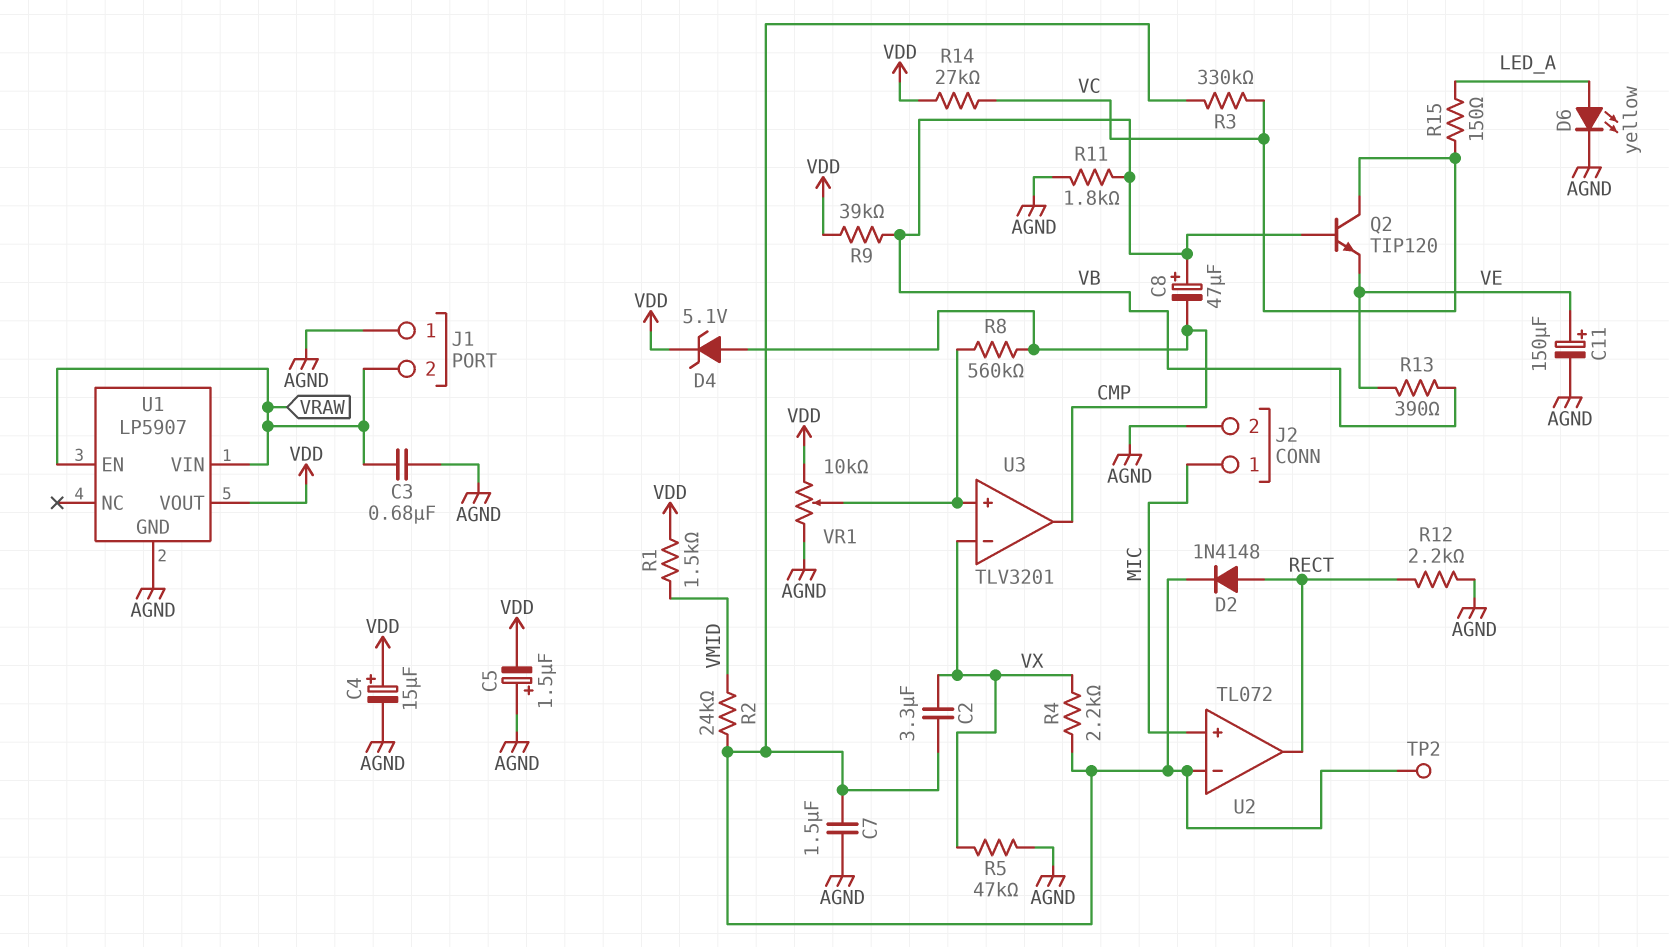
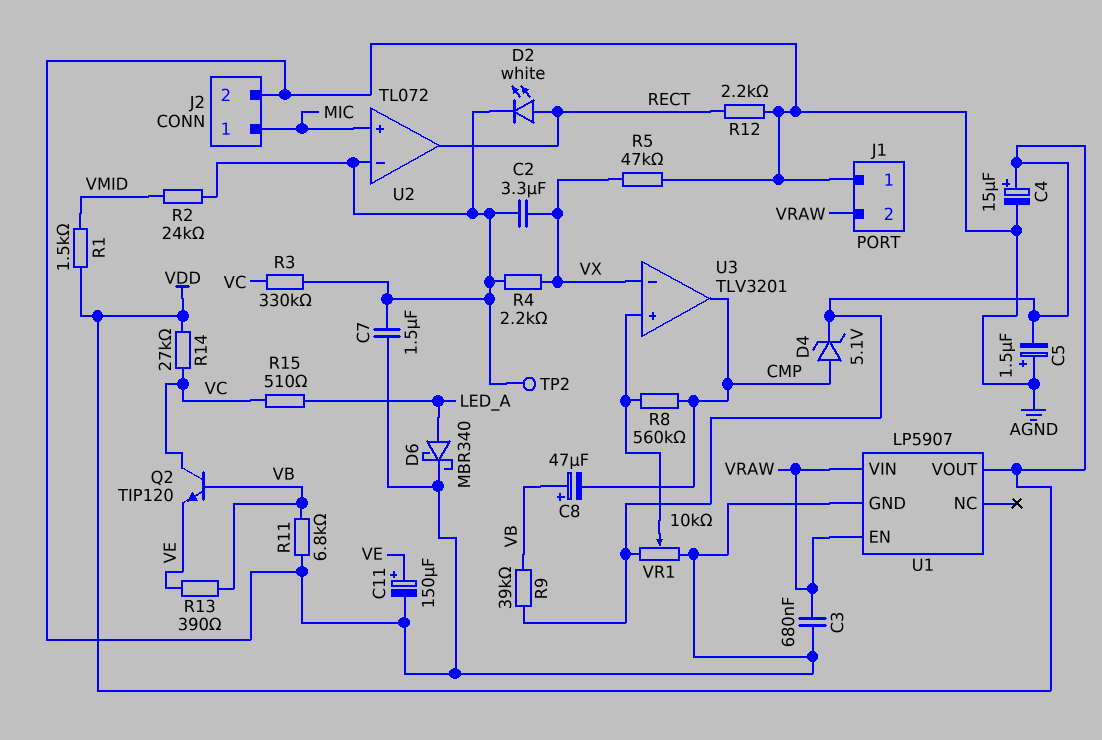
D2: diode 1N4148 (A RECT, K U2/in-) -> LED white (A RECT, K U2/in-)
D6: LED yellow (A LED_A, K AGND) -> schottky MBR340 (A LED_A, K AGND)
R11: 1.8k (AGND, VB) -> 6.8k (AGND, VB)
R15: 150 (LED_A, VC) -> 510 (LED_A, VC)

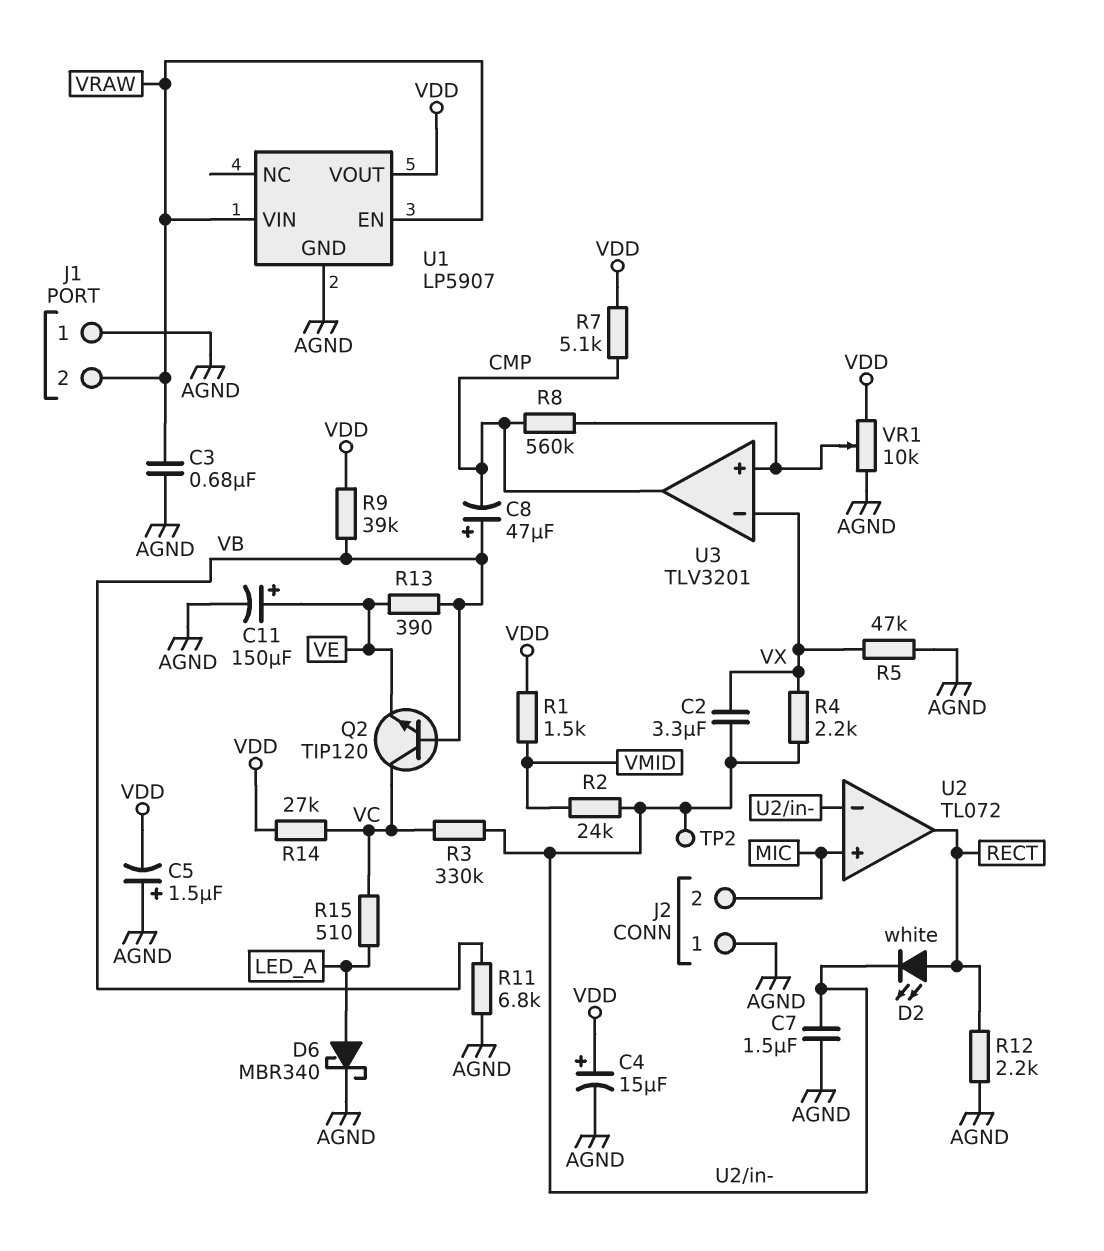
D4: zener 5.1V (A CMP, K VDD) -> none
J2 pin 1: MIC -> AGND
J2 pin 2: AGND -> MIC
R7: none -> 5.1k (CMP, VDD)

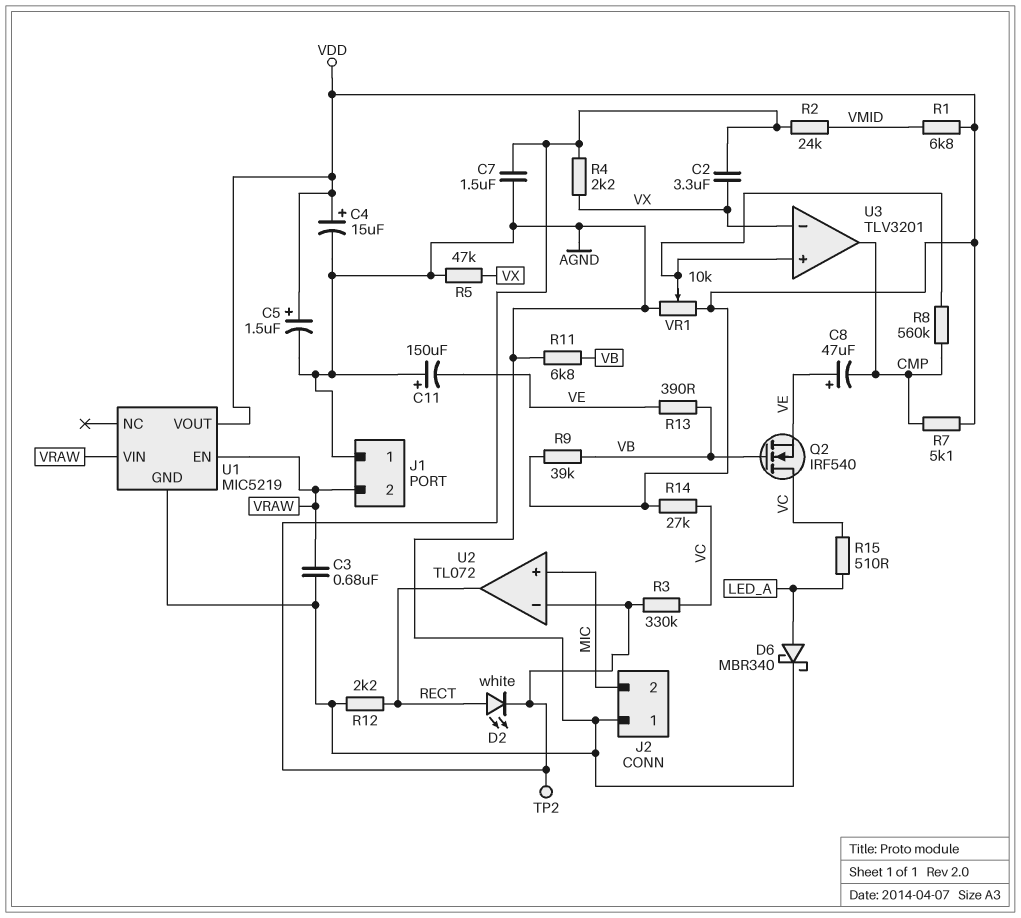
C5: 1.5uF (plus AGND, minus VDD) -> 1.5uF (plus VDD, minus AGND)
C8: 47uF (plus VB, minus CMP) -> 47uF (plus VE, minus CMP)
C11: 150uF (plus VE, minus AGND) -> 150uF (plus AGND, minus VE)
Q2: NPN TIP120 (B VB, C VC, E VE) -> NMOS IRF540 (G VB, D VC, S VE)
R1: 1.5k (VDD, VMID) -> 6.8k (VDD, VMID)
U1: LP5907 -> MIC5219

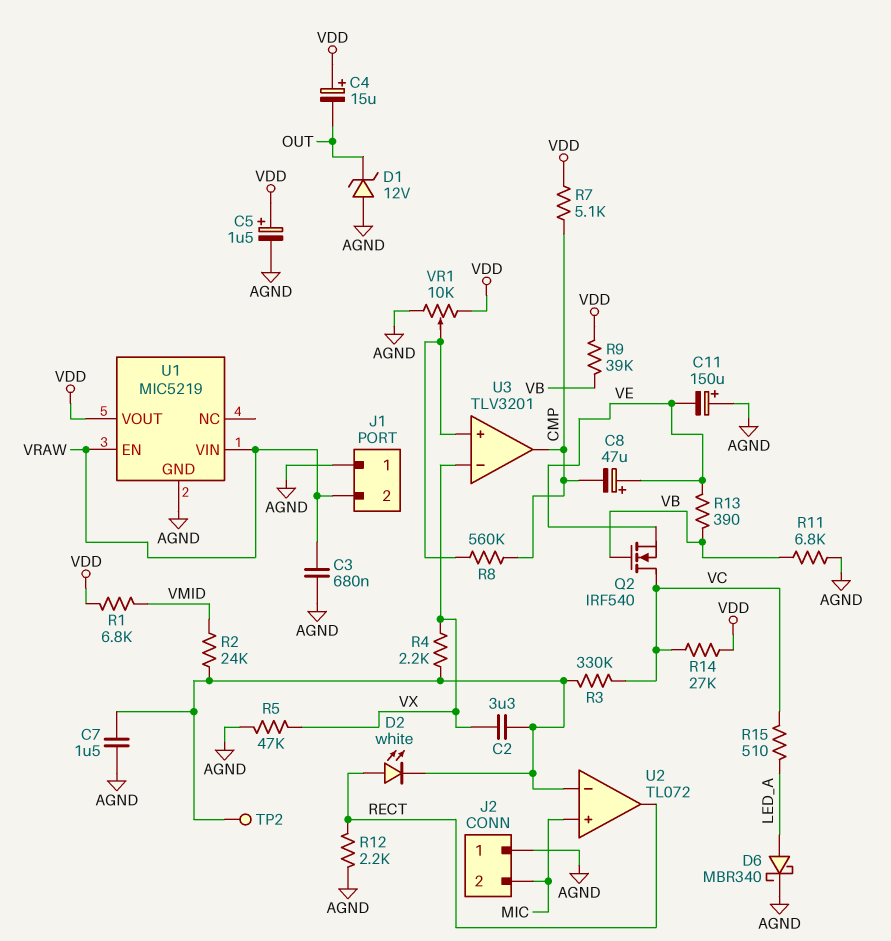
C4: 15uF (plus VDD, minus AGND) -> 15uF (plus VDD, minus OUT)
D1: none -> zener 12V (A AGND, K OUT)

